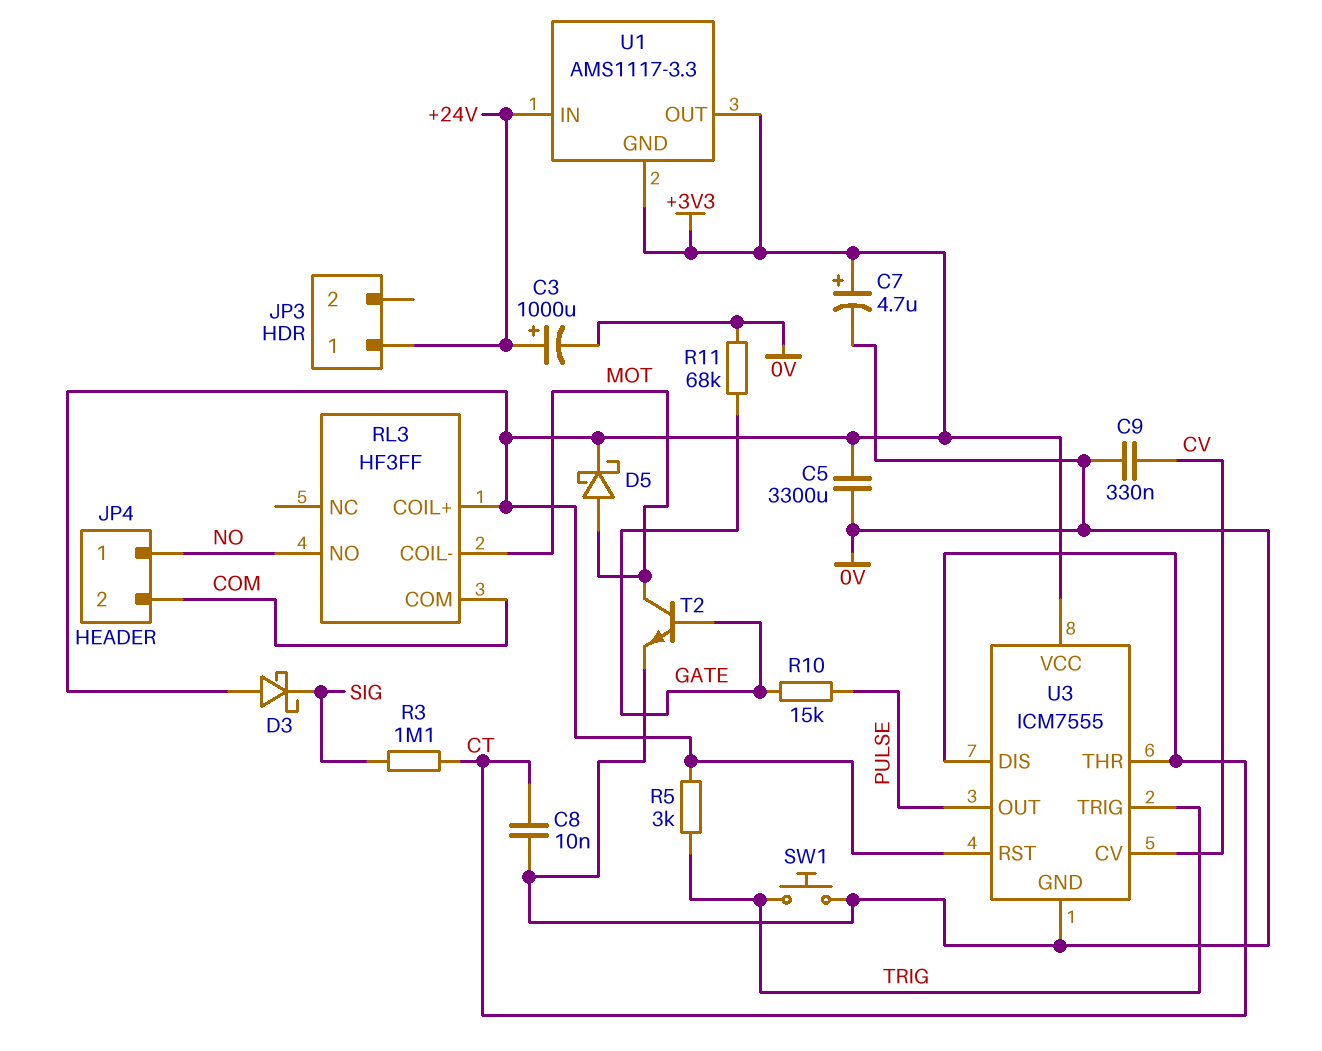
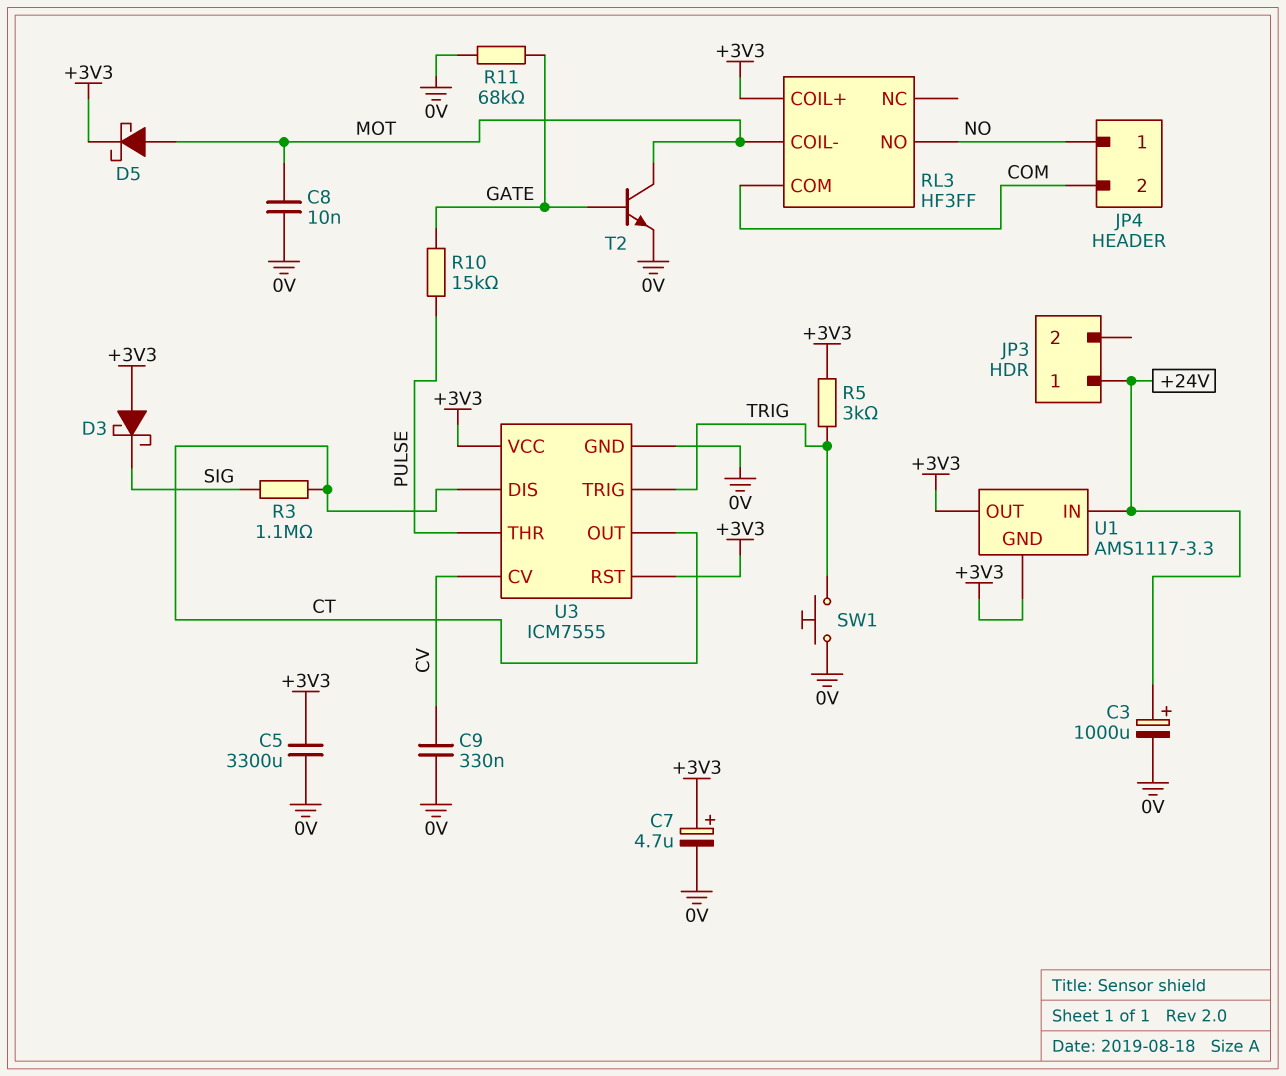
C8: 10nF (0V, CT) -> 10nF (0V, MOT)
U3 pin OUT: PULSE -> CT
U3 pin THR: CT -> PULSE

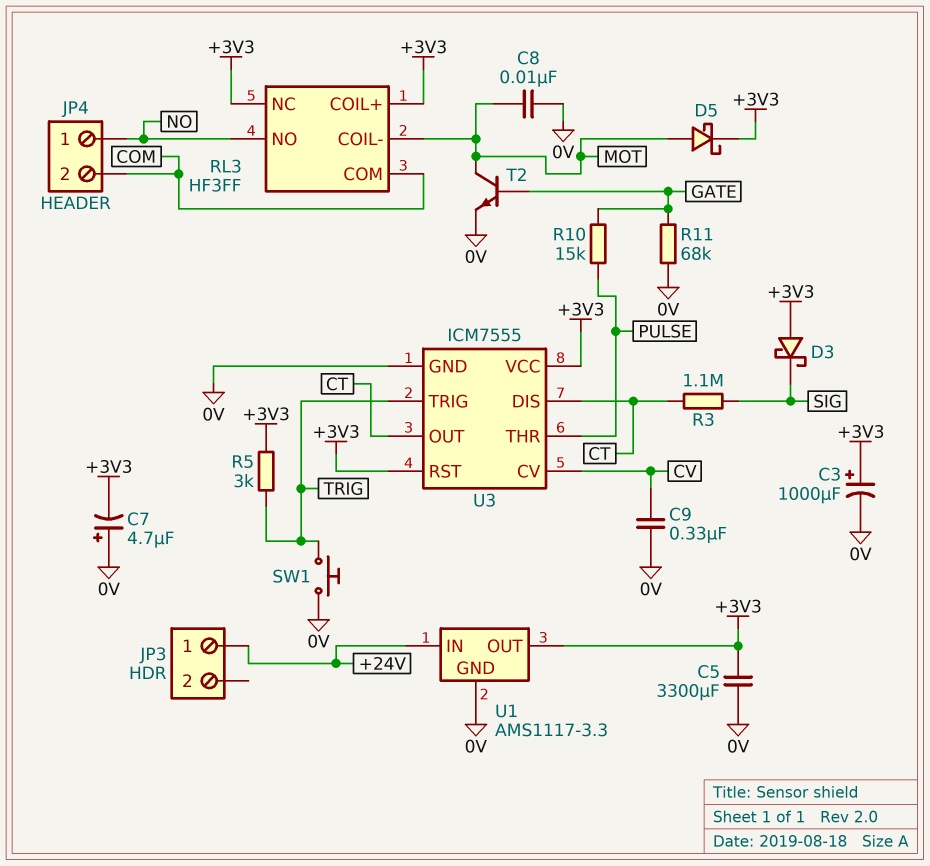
C3: 1000uF (plus +24V, minus 0V) -> 1000uF (plus +3V3, minus 0V)
C7: 4.7uF (plus +3V3, minus 0V) -> 4.7uF (plus 0V, minus +3V3)
RL3 pin NC: none -> +3V3
U1 pin GND: +3V3 -> 0V

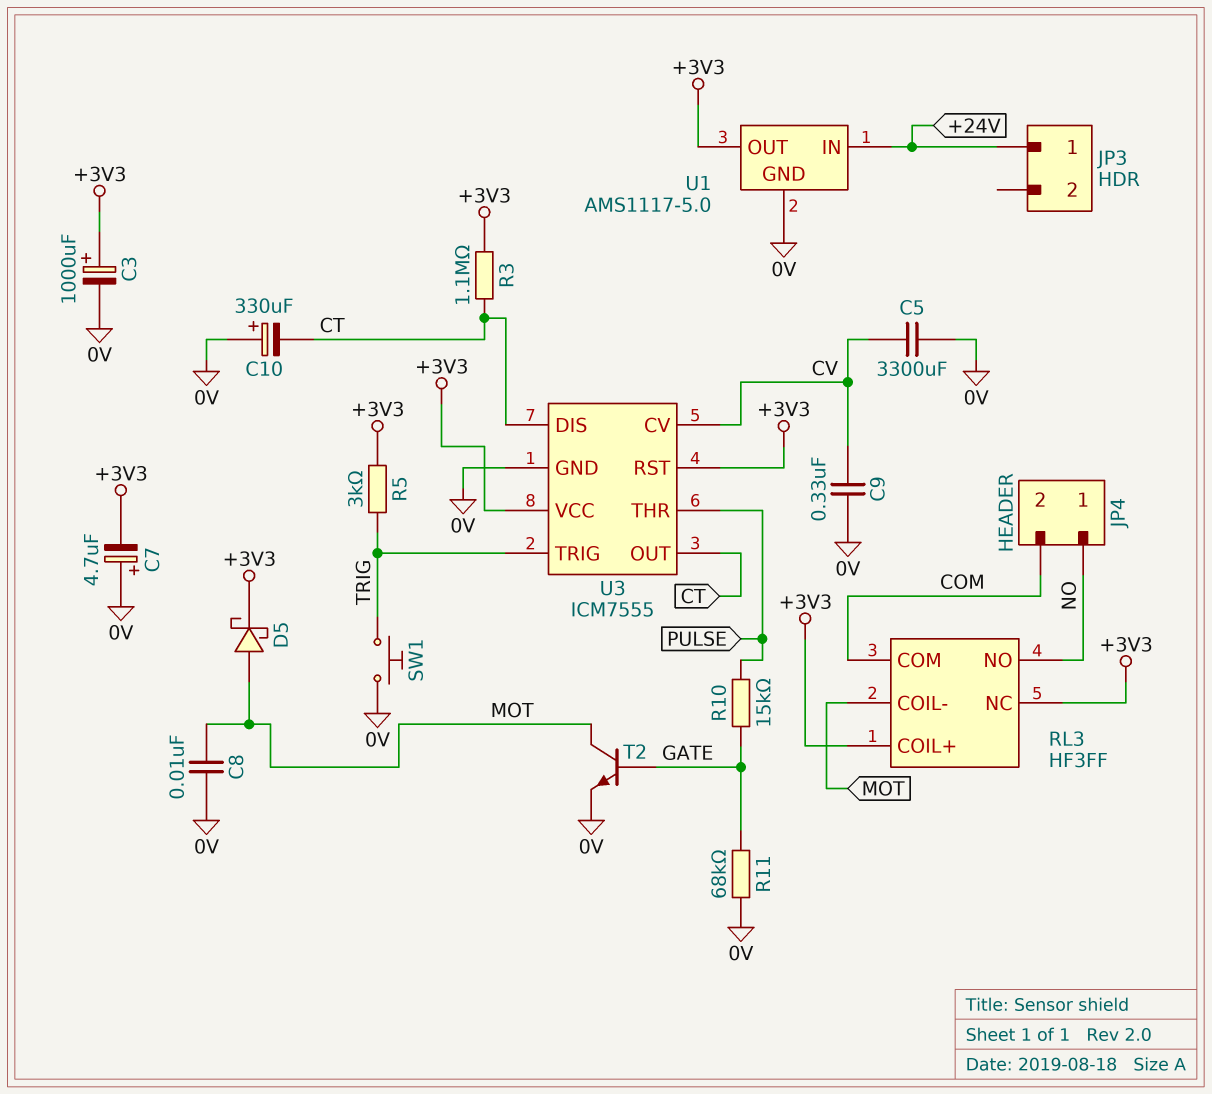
C5: 3300uF (+3V3, 0V) -> 3300uF (0V, CV)
C10: none -> 330uF (plus 0V, minus CT)
D3: schottky (A +3V3, K SIG) -> none
R3: 1.1M (CT, SIG) -> 1.1M (+3V3, CT)
U1: AMS1117-3.3 -> AMS1117-5.0

